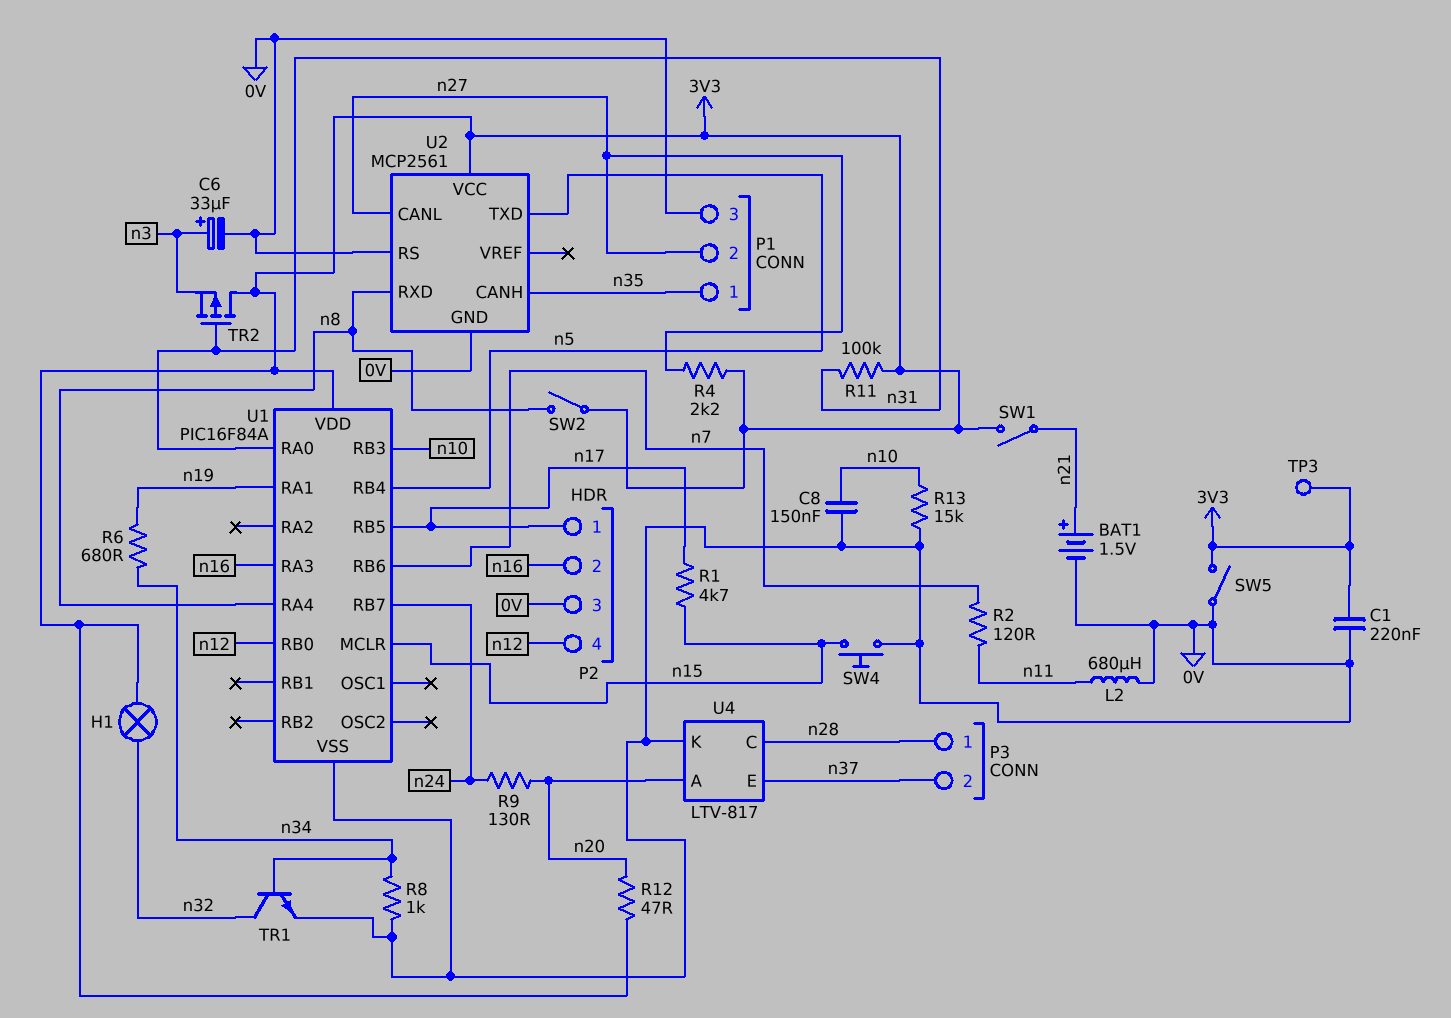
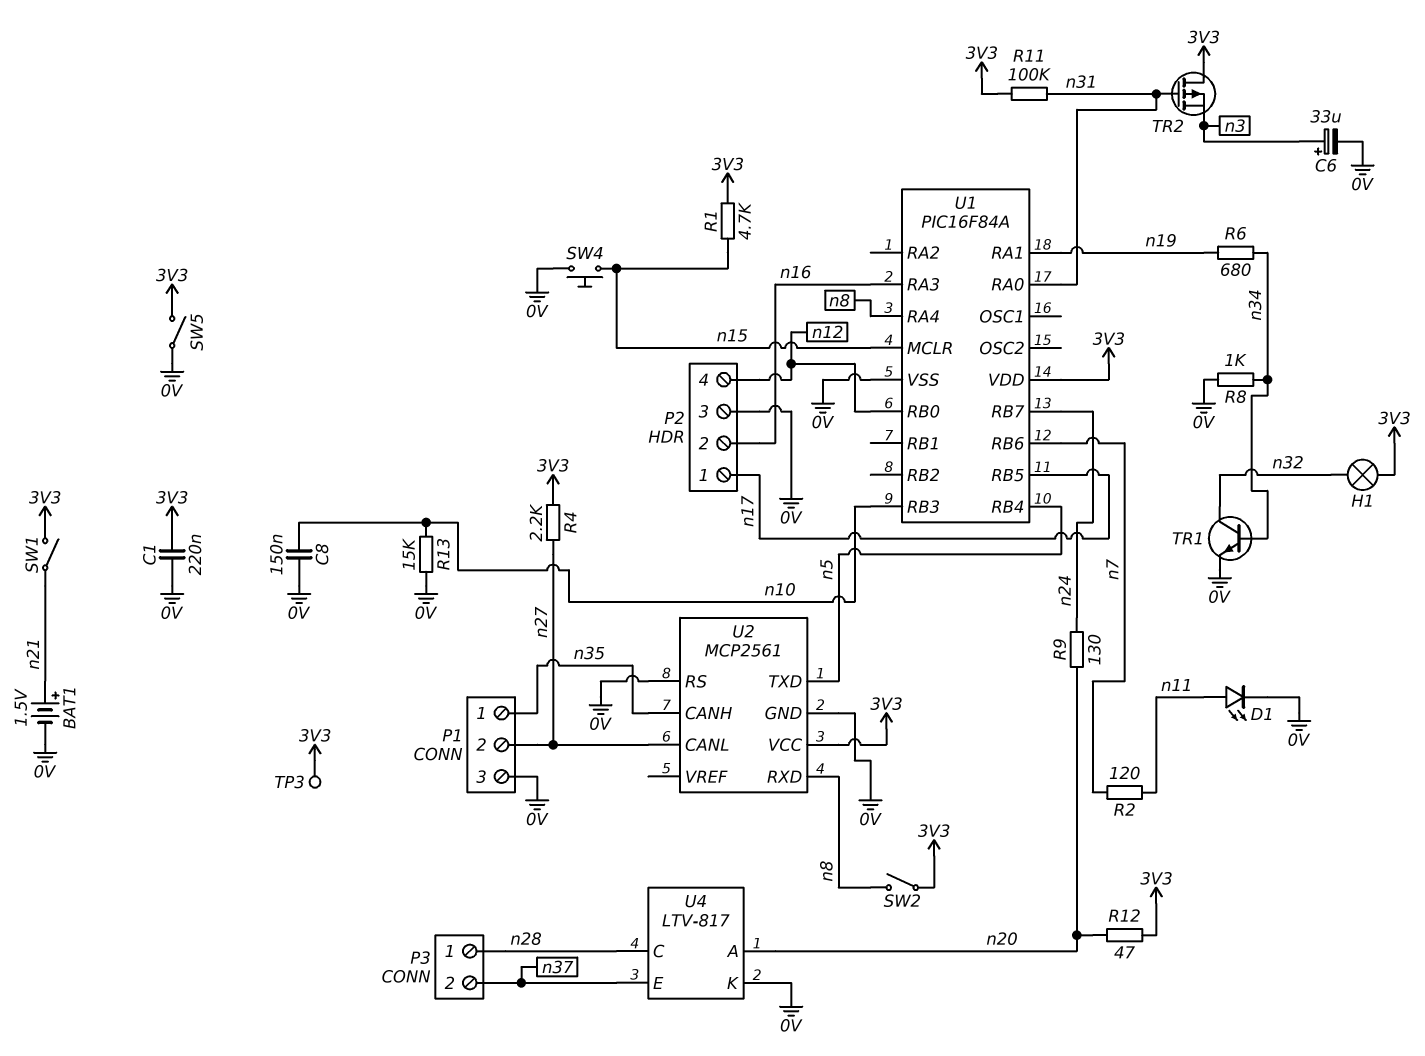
D1: none -> LED (A n11, K 0V)
L2: 680uH (0V, n11) -> none
R1: 4.7k (n15, n17) -> 4.7k (3V3, n15)

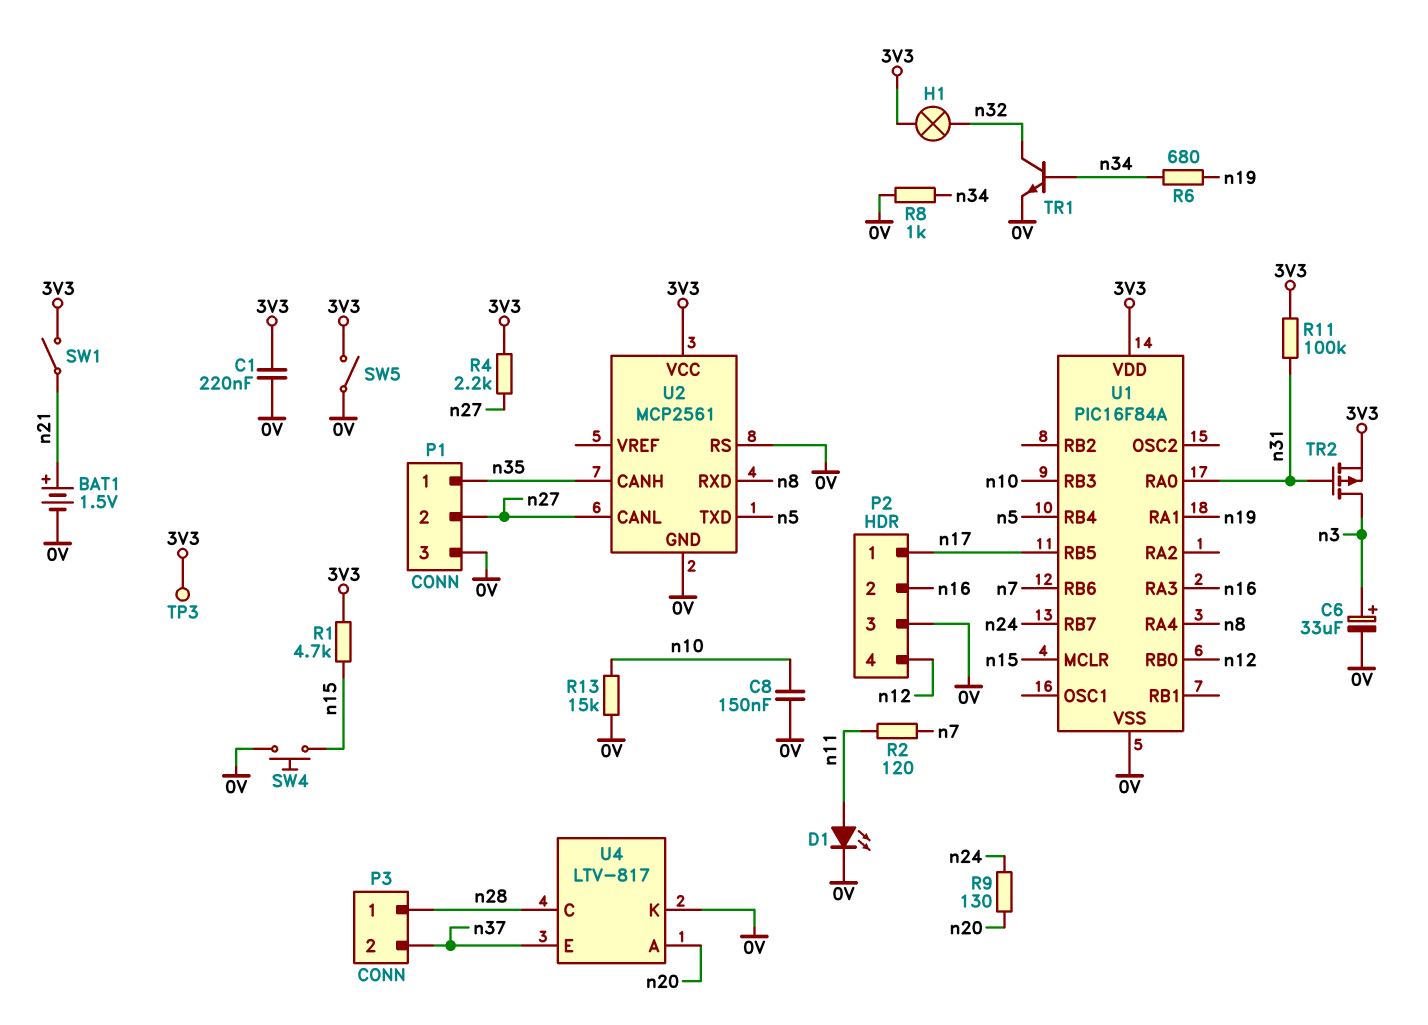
R12: 47 (3V3, n20) -> none
SW2: switch (3V3, n8) -> none
TR2: PMOS (G n31, D 3V3, S n3) -> PMOS (G n31, D n3, S 3V3)

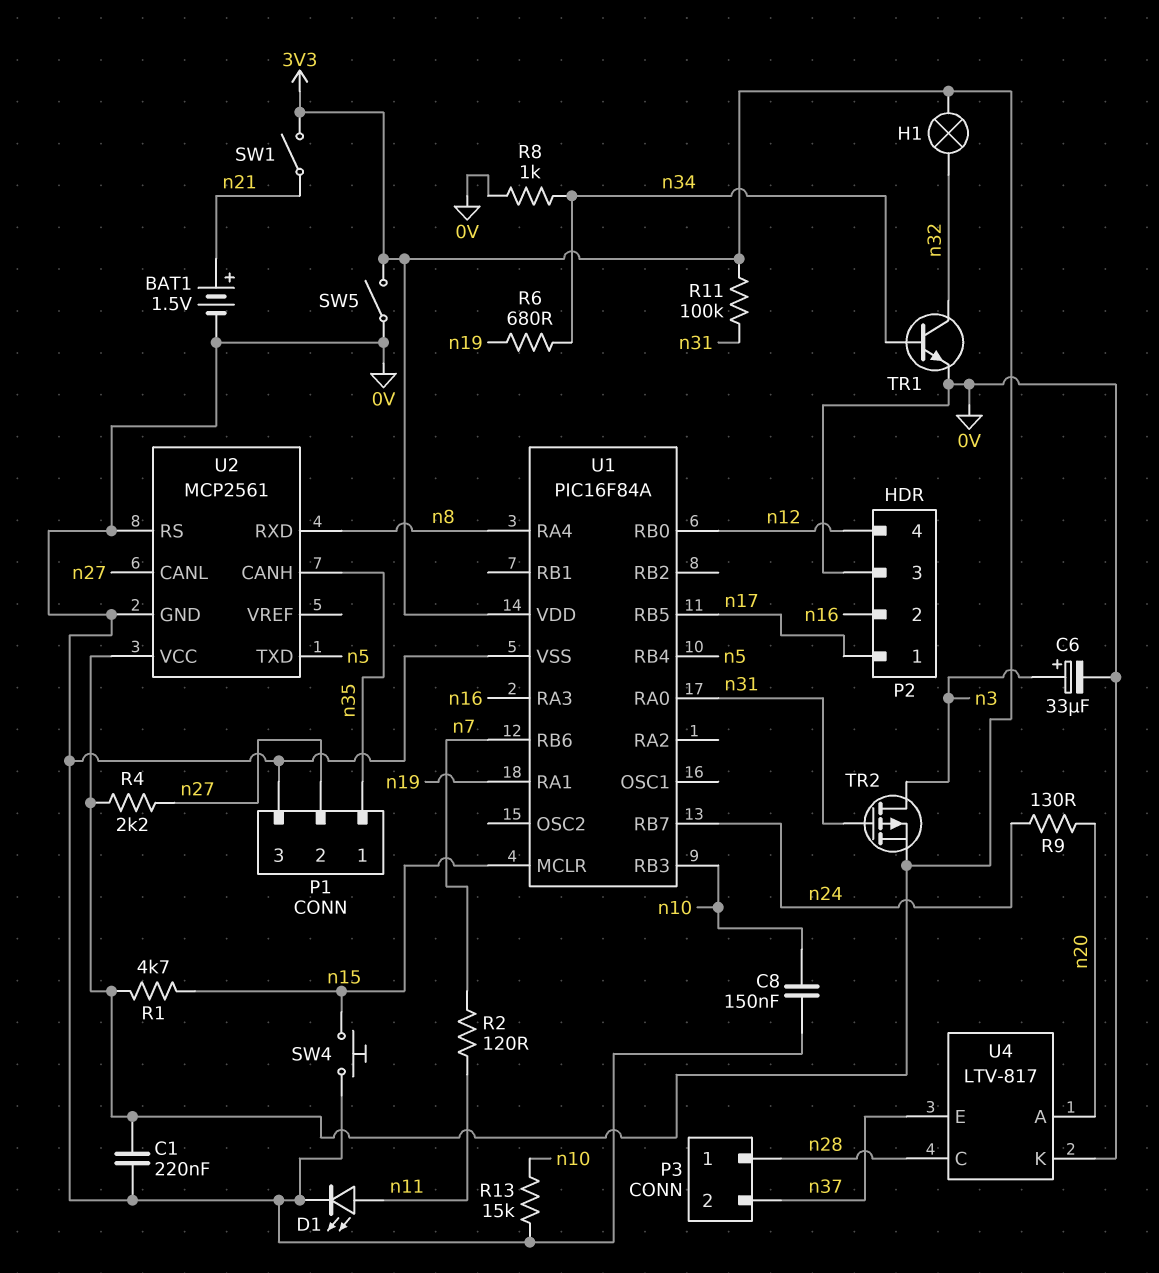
TP3: test point (3V3) -> none

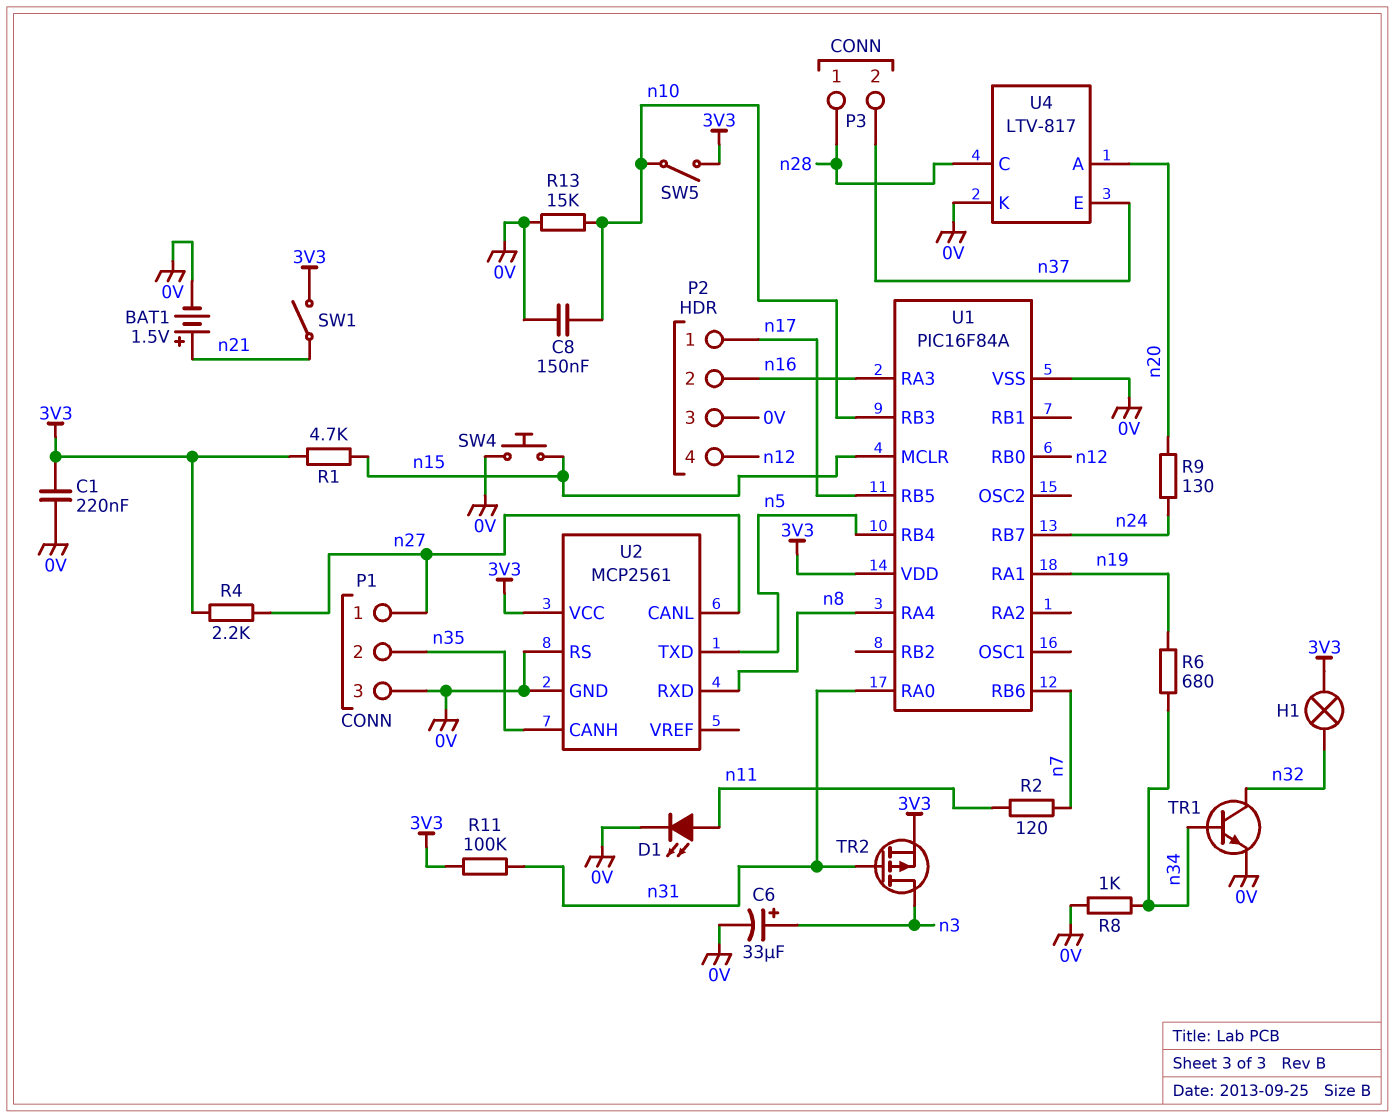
P1 pin 1: n35 -> n27
P1 pin 2: n27 -> n35
SW5: switch (0V, 3V3) -> switch (3V3, n10)

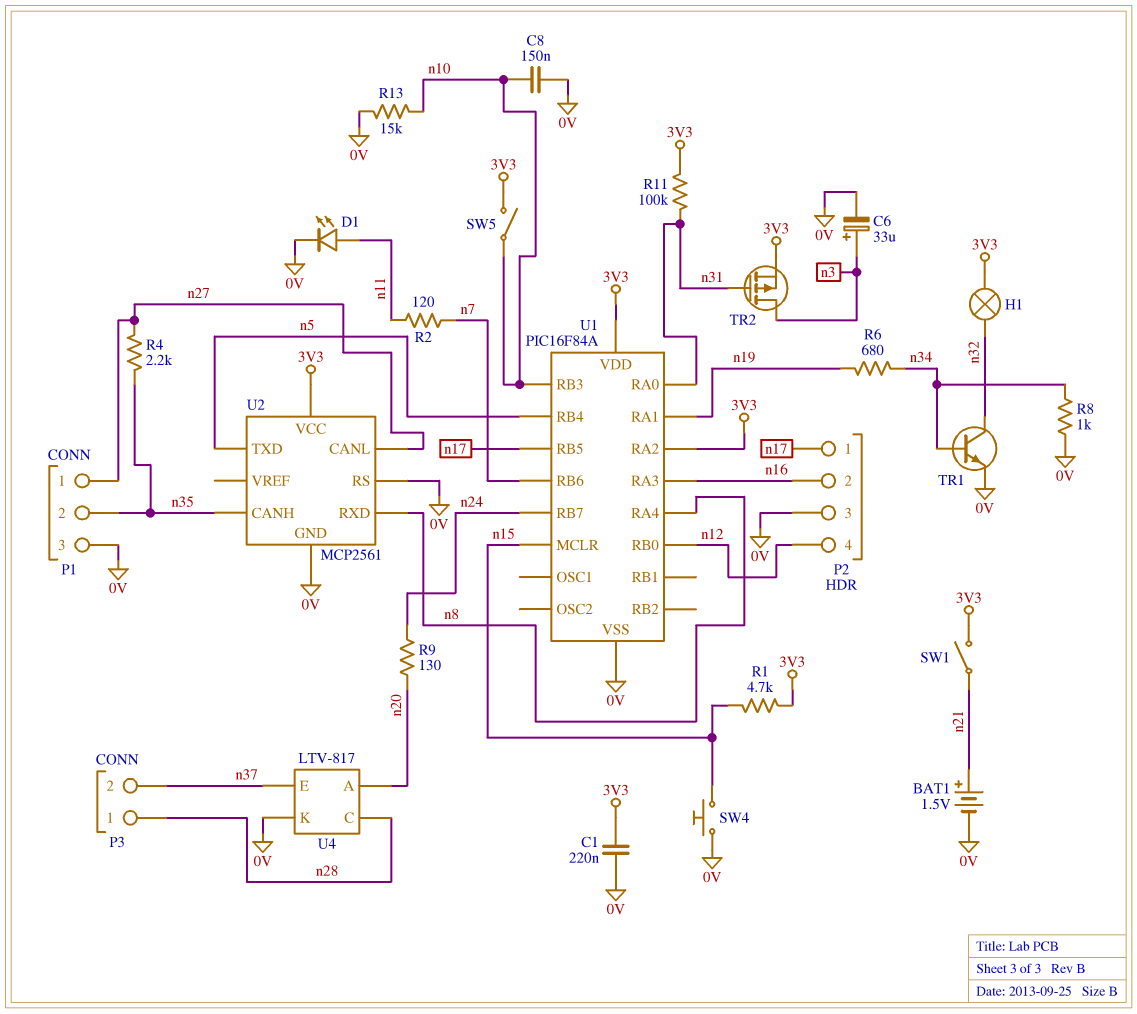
R4: 2.2k (3V3, n27) -> 2.2k (n27, n35)
U1 pin RA2: none -> 3V3

